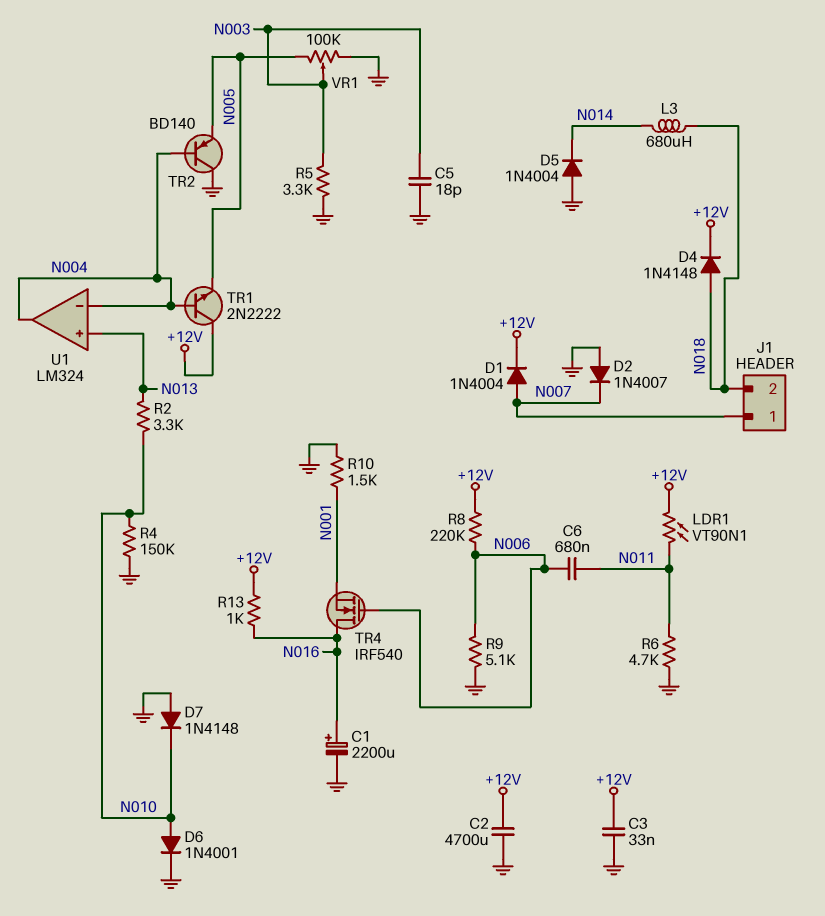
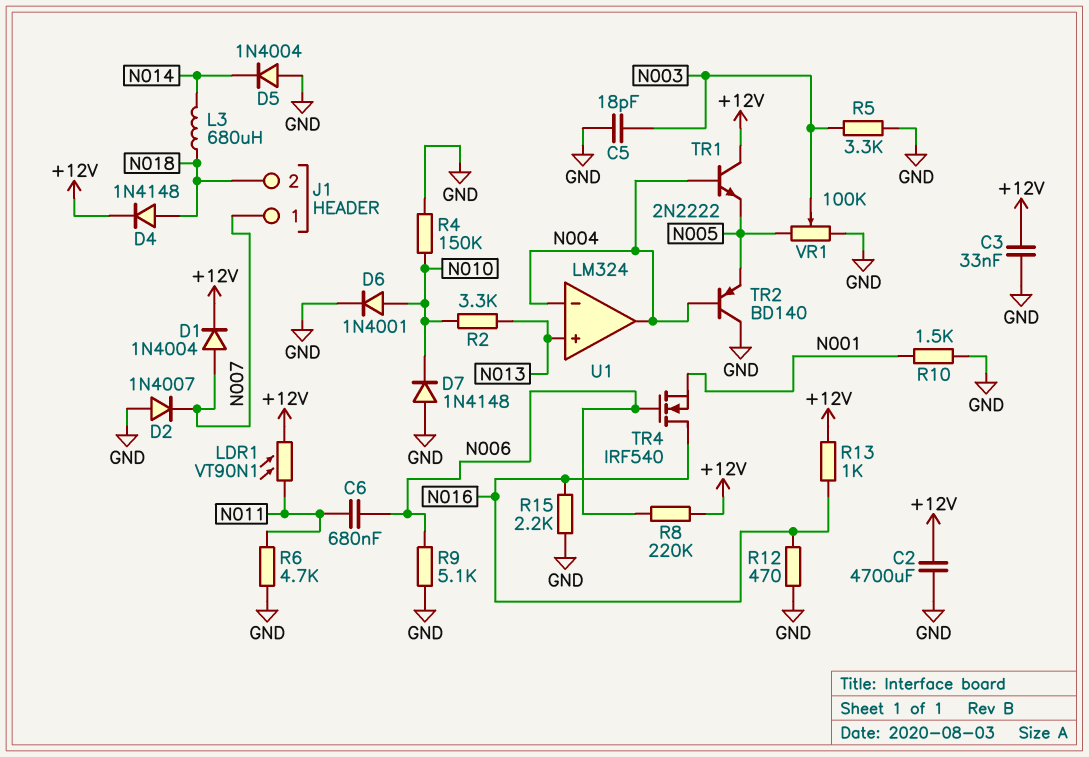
C1: 2200uF (plus N016, minus GND) -> none
R12: none -> 470 (GND, N016)
R15: none -> 2.2k (GND, N016)

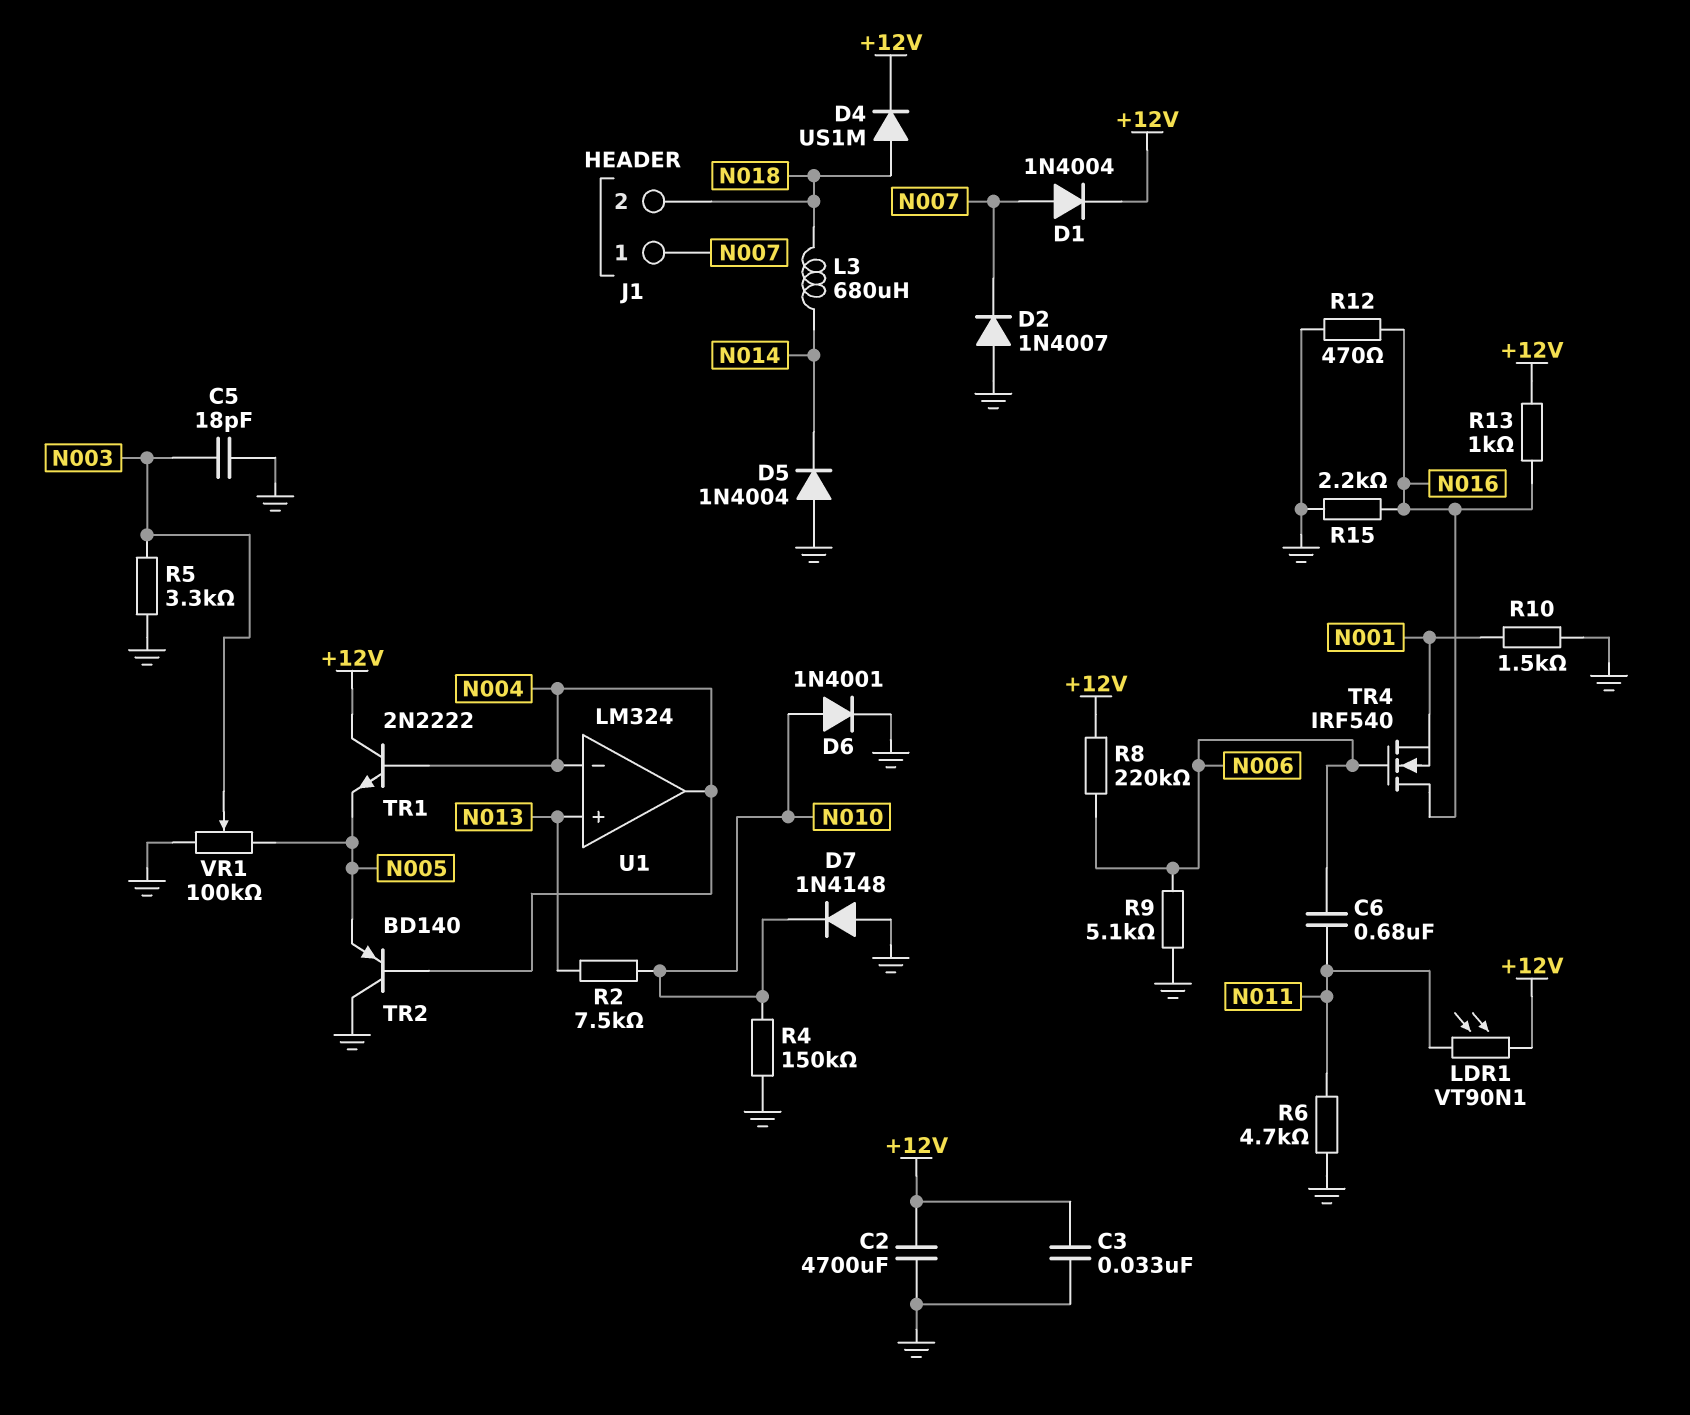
D4: diode 1N4148 (A N018, K +12V) -> diode US1M (A N018, K +12V)
R2: 3.3k (N010, N013) -> 7.5k (N010, N013)

